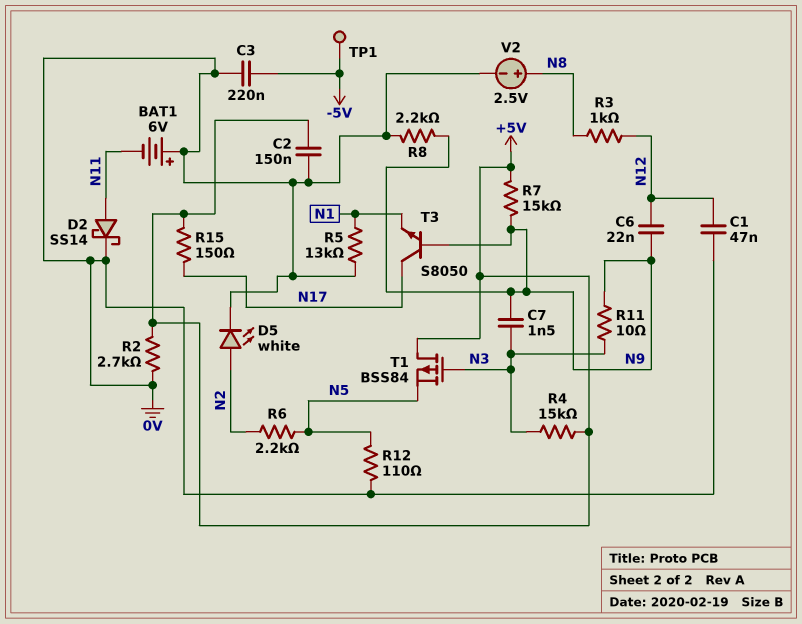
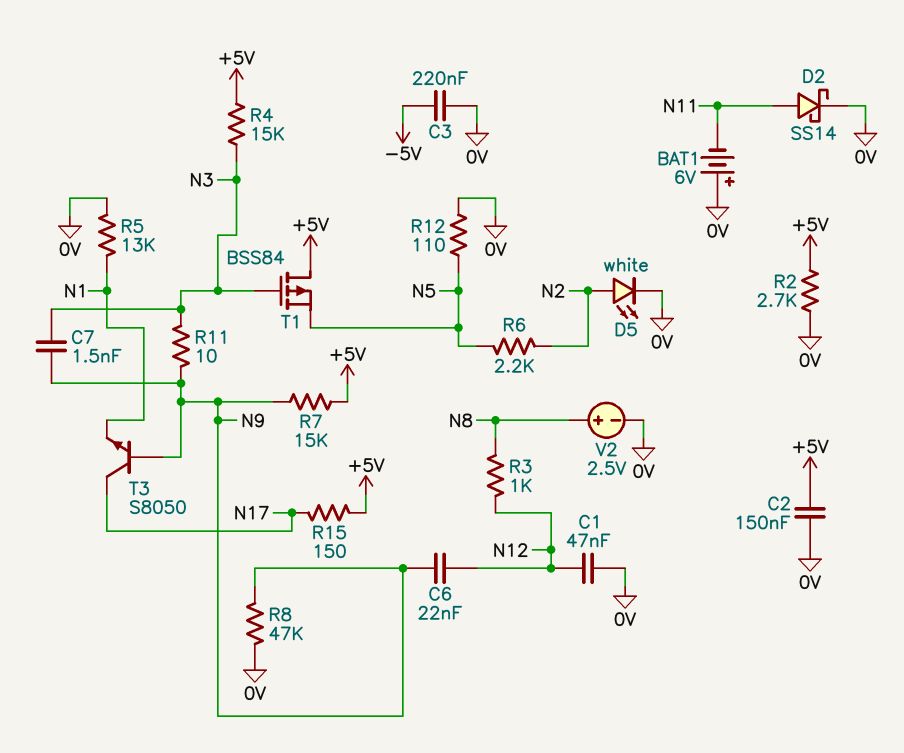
R8: 2.2k (0V, N9) -> 47k (0V, N9)
TP1: test point (-5V) -> none

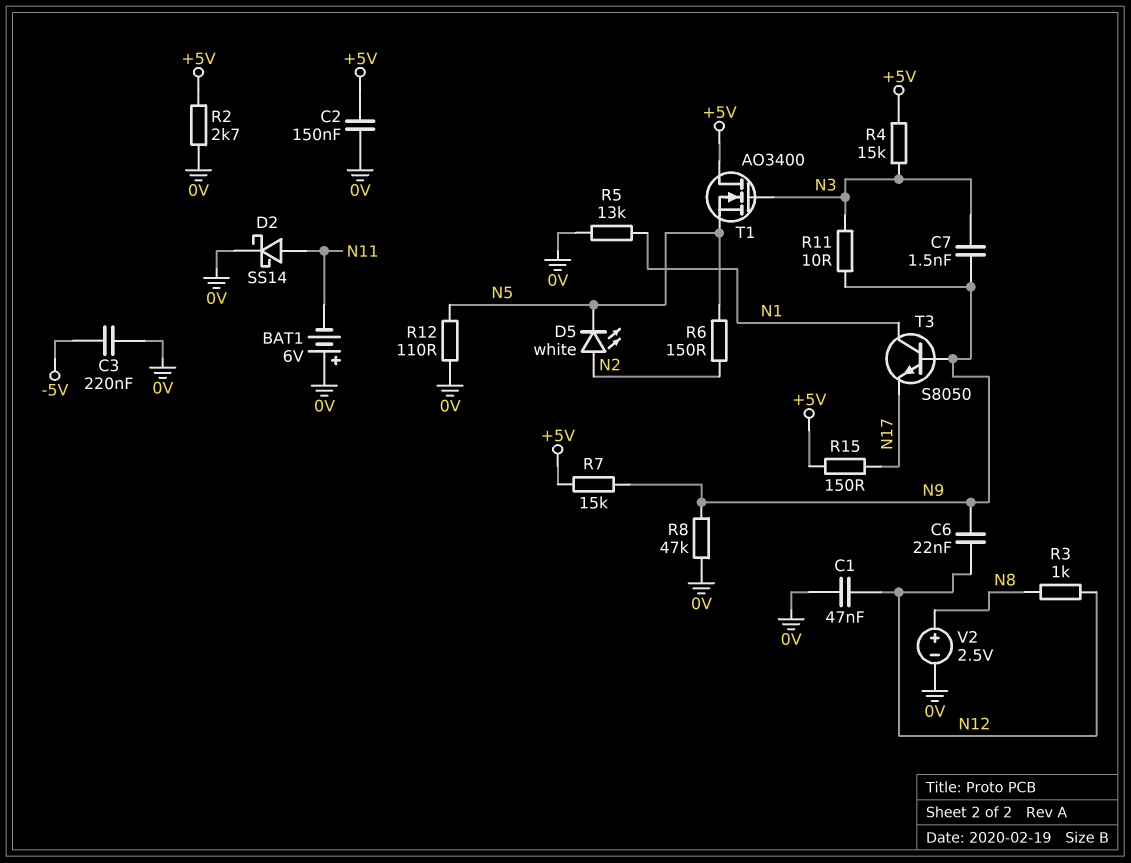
D5: LED white (A N2, K 0V) -> LED white (A N2, K N5)
R6: 2.2k (N2, N5) -> 150 (N2, N5)
T1: PMOS BSS84 (G N3, D +5V, S N5) -> NMOS AO3400 (G N3, D +5V, S N5)
T3: NPN S8050 (B N9, C N17, E N1) -> NPN S8050 (B N9, C N1, E N17)

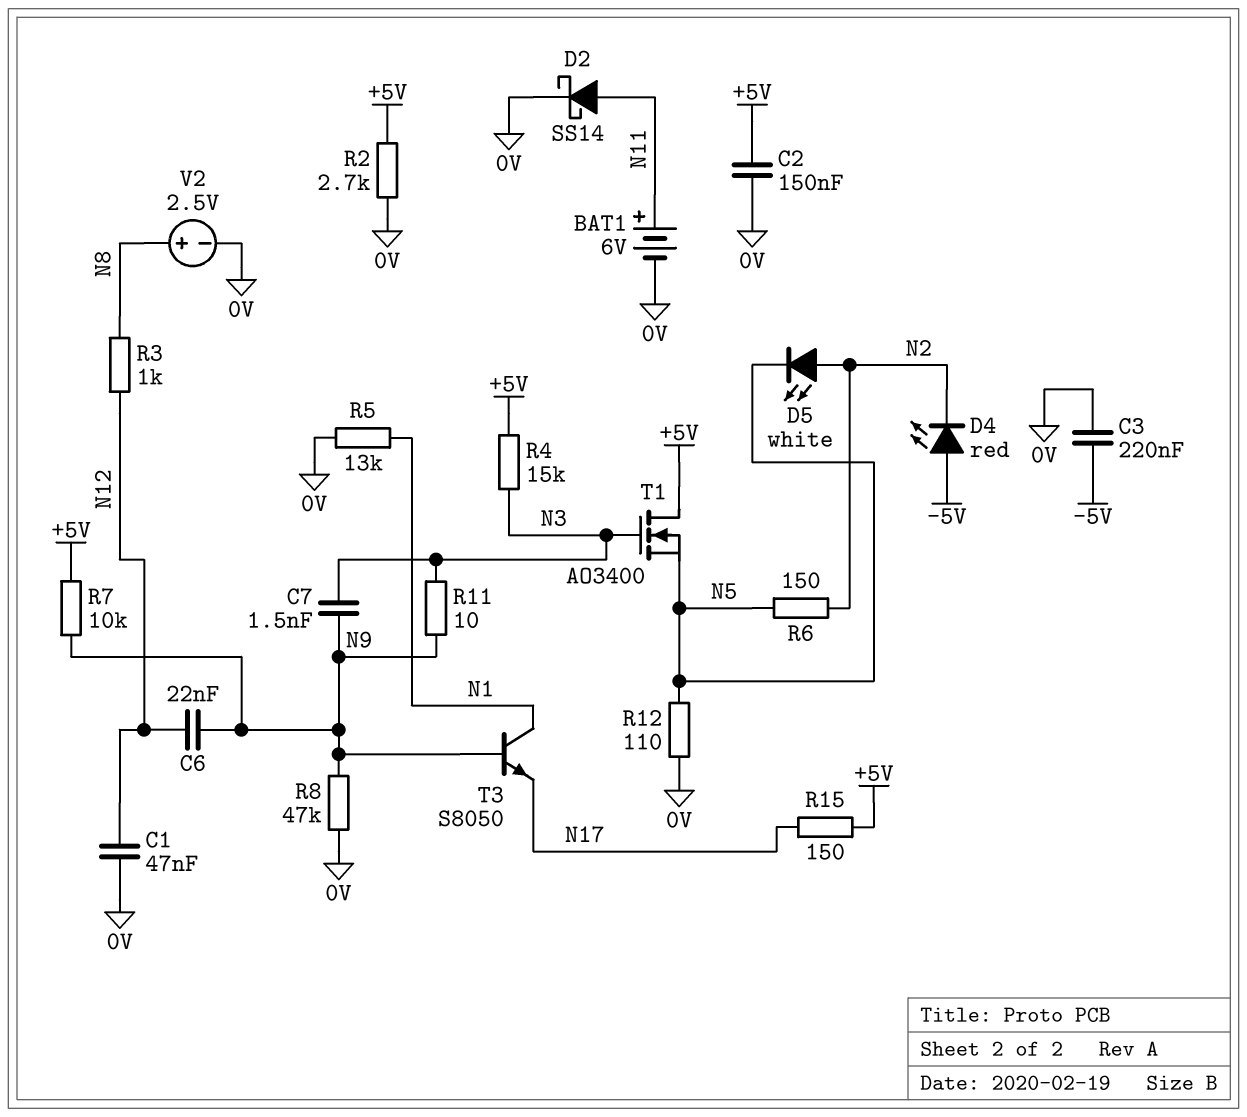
BAT1: 6V (plus 0V, minus N11) -> 6V (plus N11, minus 0V)
D4: none -> LED red (A -5V, K N2)
R7: 15k (+5V, N9) -> 10k (+5V, N9)

